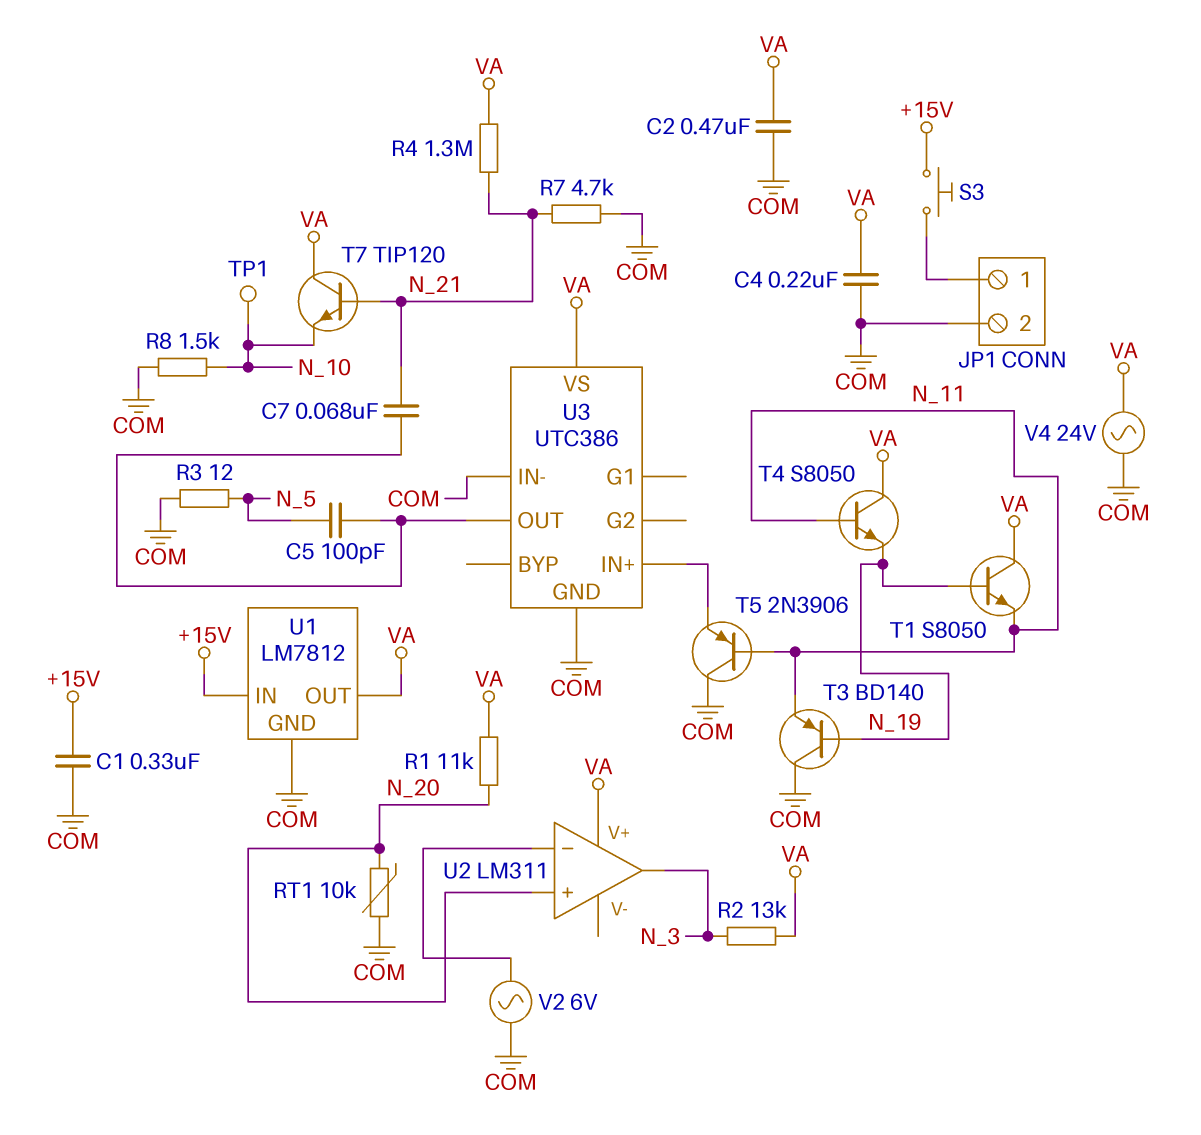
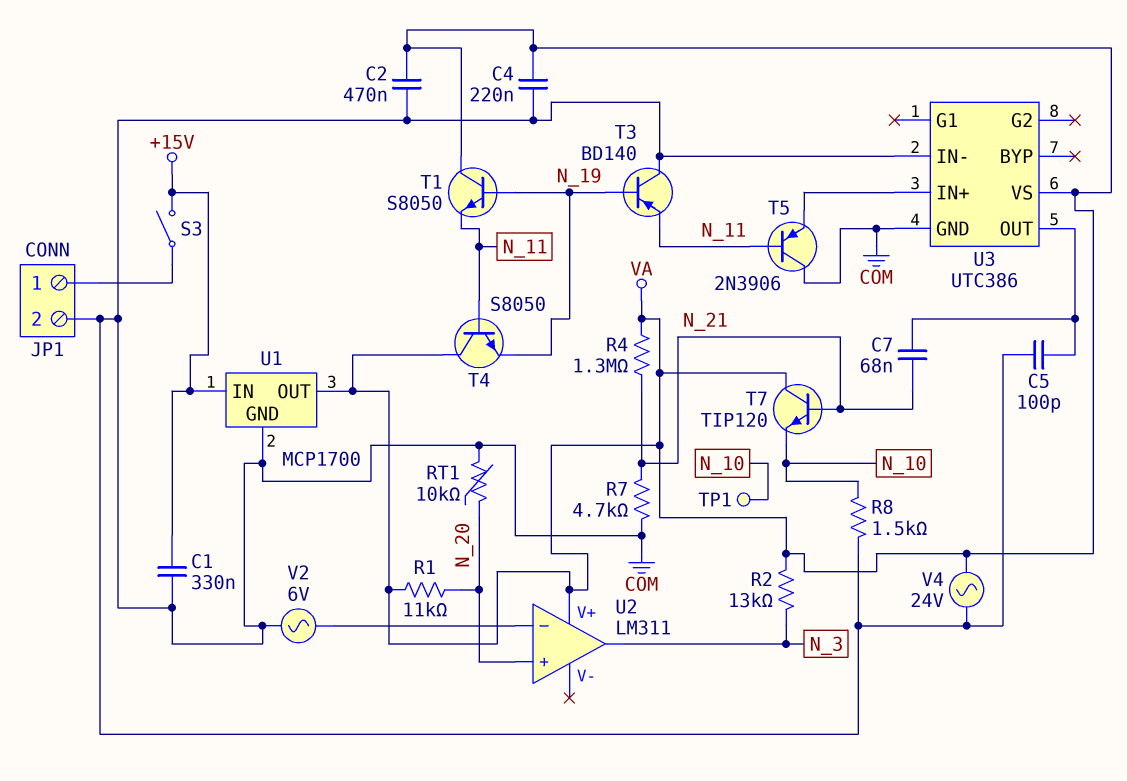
C5: 100pF (N_5, U3/OUT) -> 100pF (COM, U3/OUT)
R3: 12 (COM, N_5) -> none
S3: button (+15V, JP1/1) -> switch (+15V, JP1/1)
U1: LM7812 -> MCP1700

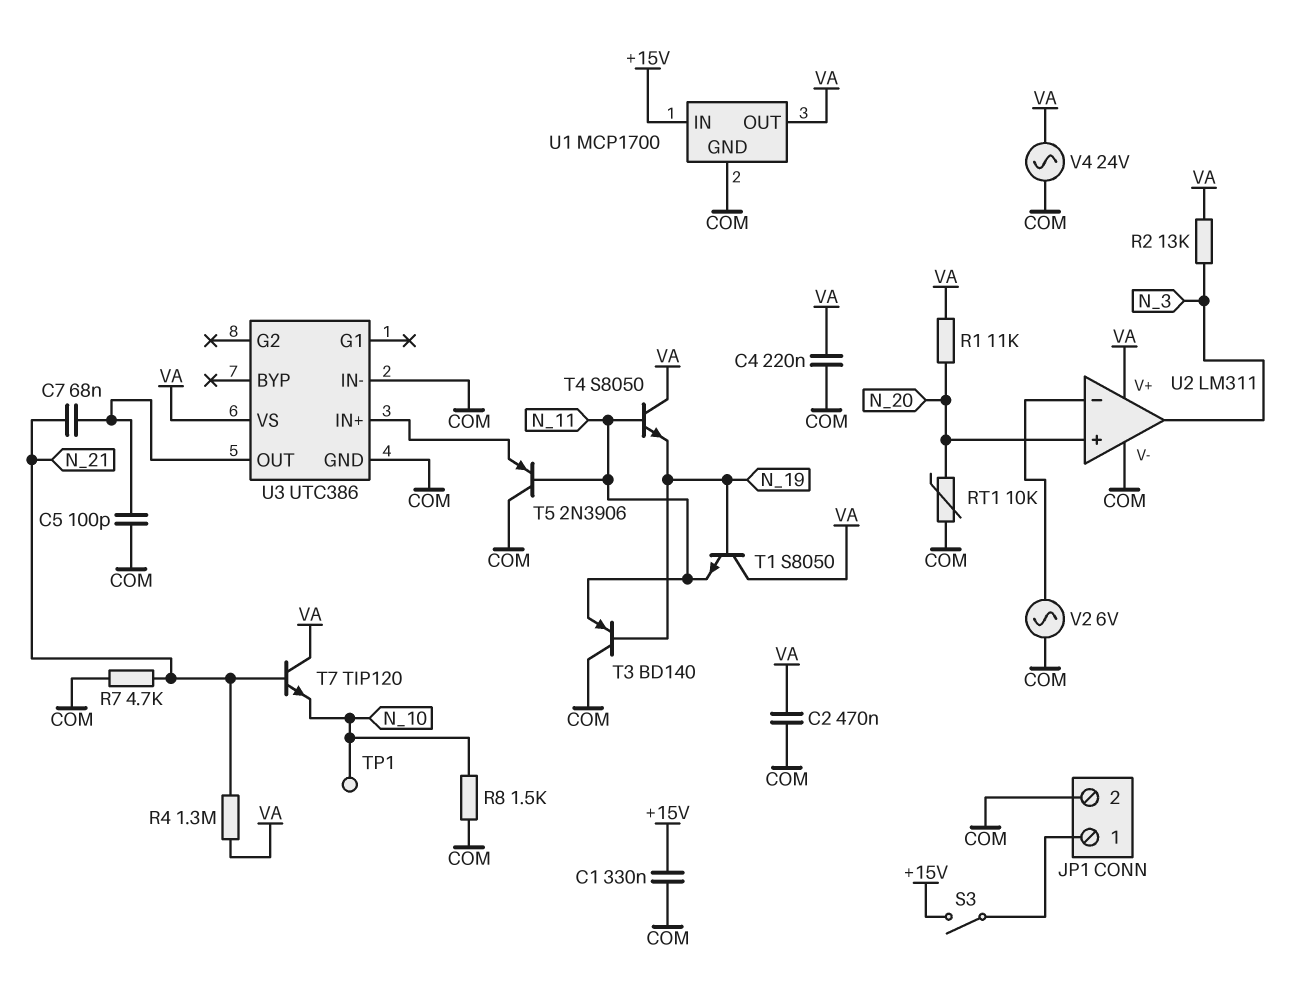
U2 pin V-: none -> COM

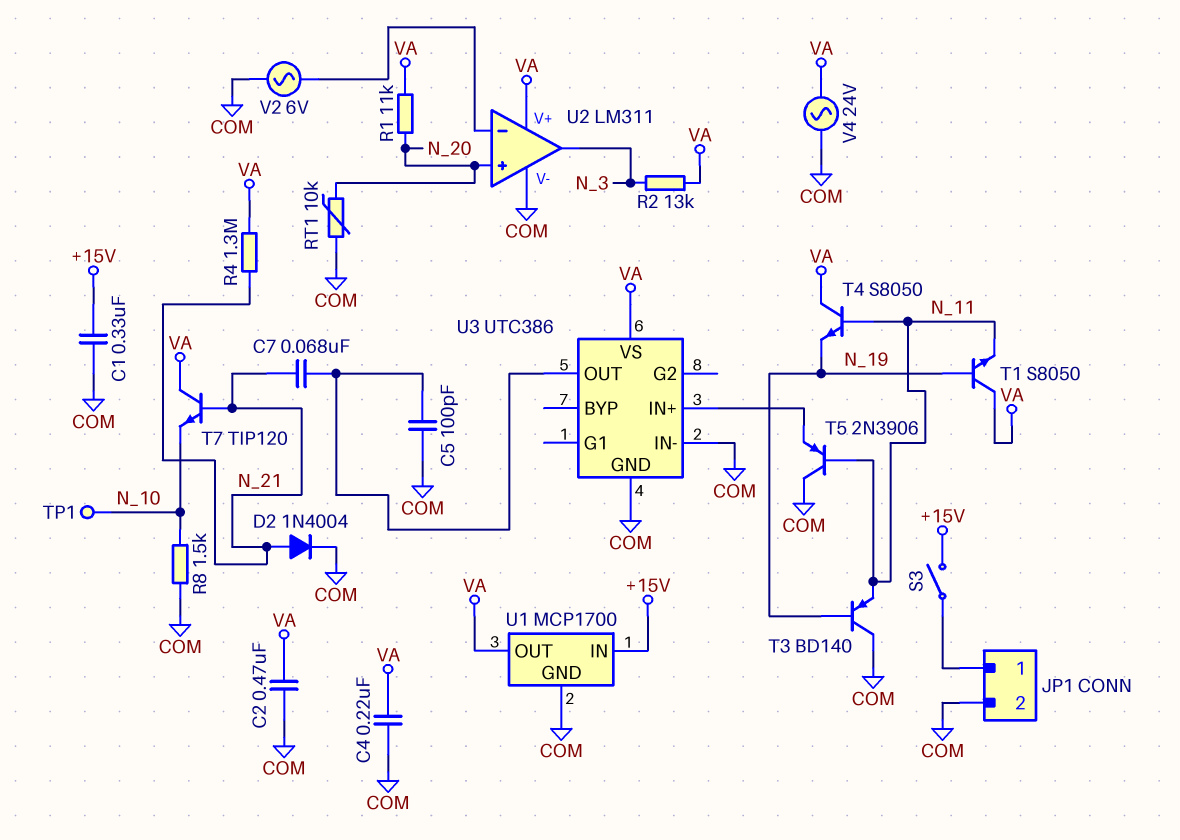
D2: none -> diode 1N4004 (A N_21, K COM)
R7: 4.7k (COM, N_21) -> none

